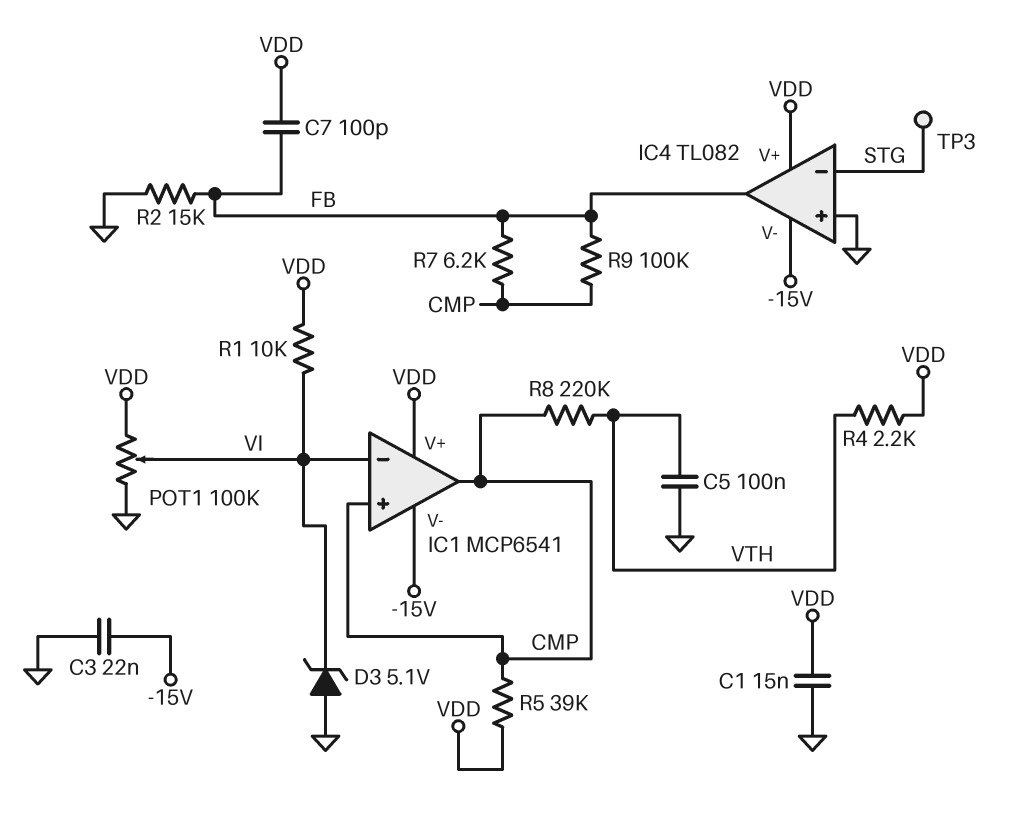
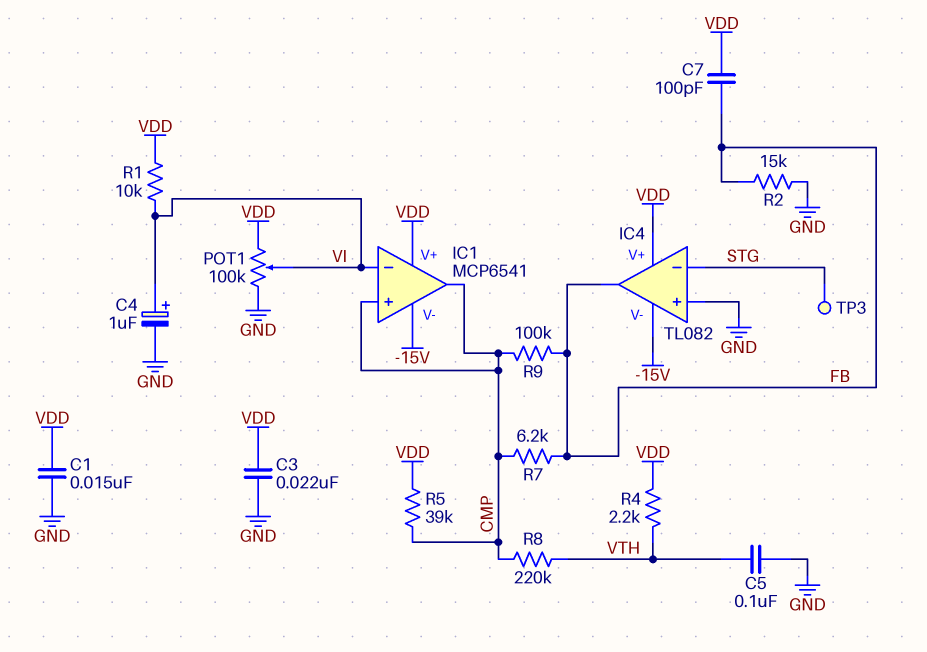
C3: 22nF (-15V, GND) -> 22nF (GND, VDD)
C4: none -> 1uF (plus VI, minus GND)
D3: zener 5.1V (A GND, K VI) -> none

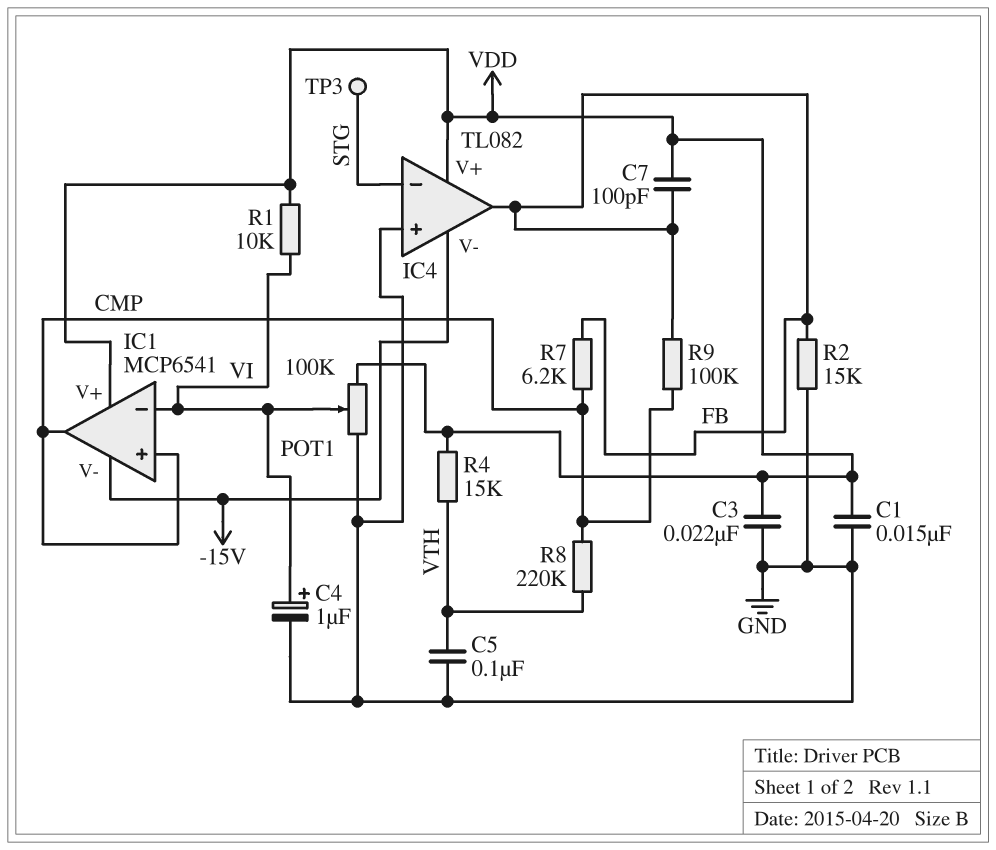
R4: 2.2k (VDD, VTH) -> 15k (VDD, VTH)
R5: 39k (CMP, VDD) -> none

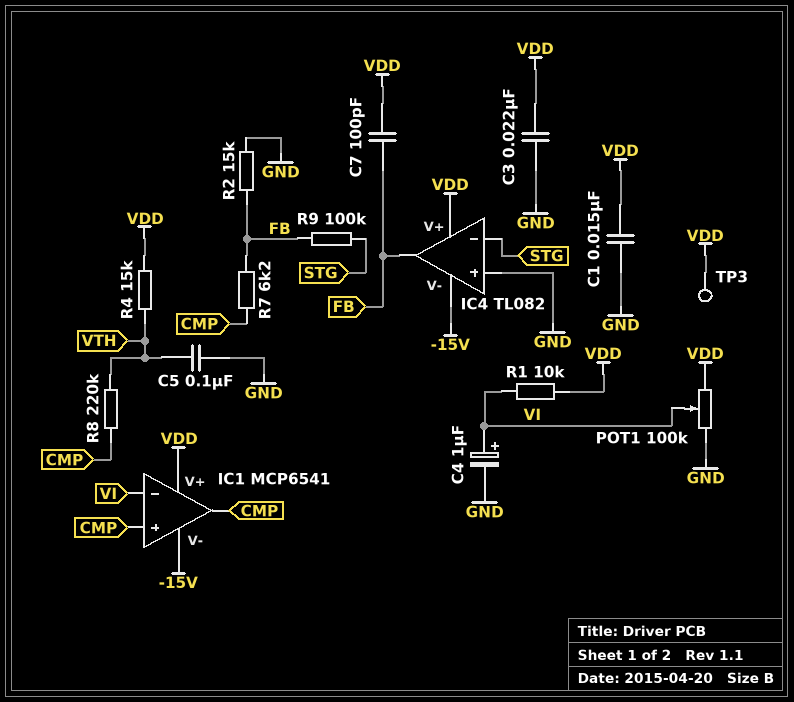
R9: 100k (CMP, FB) -> 100k (FB, STG)
TP3: test point (STG) -> test point (VDD)

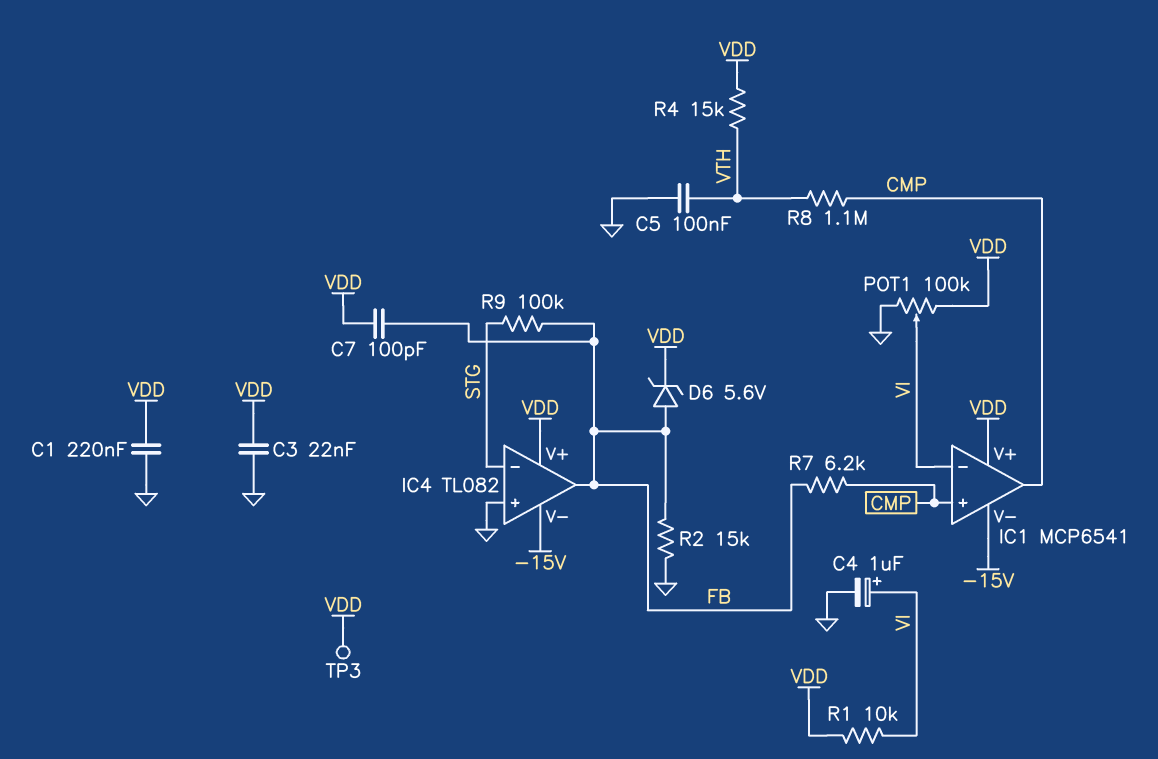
C1: 15nF (GND, VDD) -> 220nF (GND, VDD)
D6: none -> zener 5.6V (A FB, K VDD)
R8: 220k (CMP, VTH) -> 1.1M (CMP, VTH)

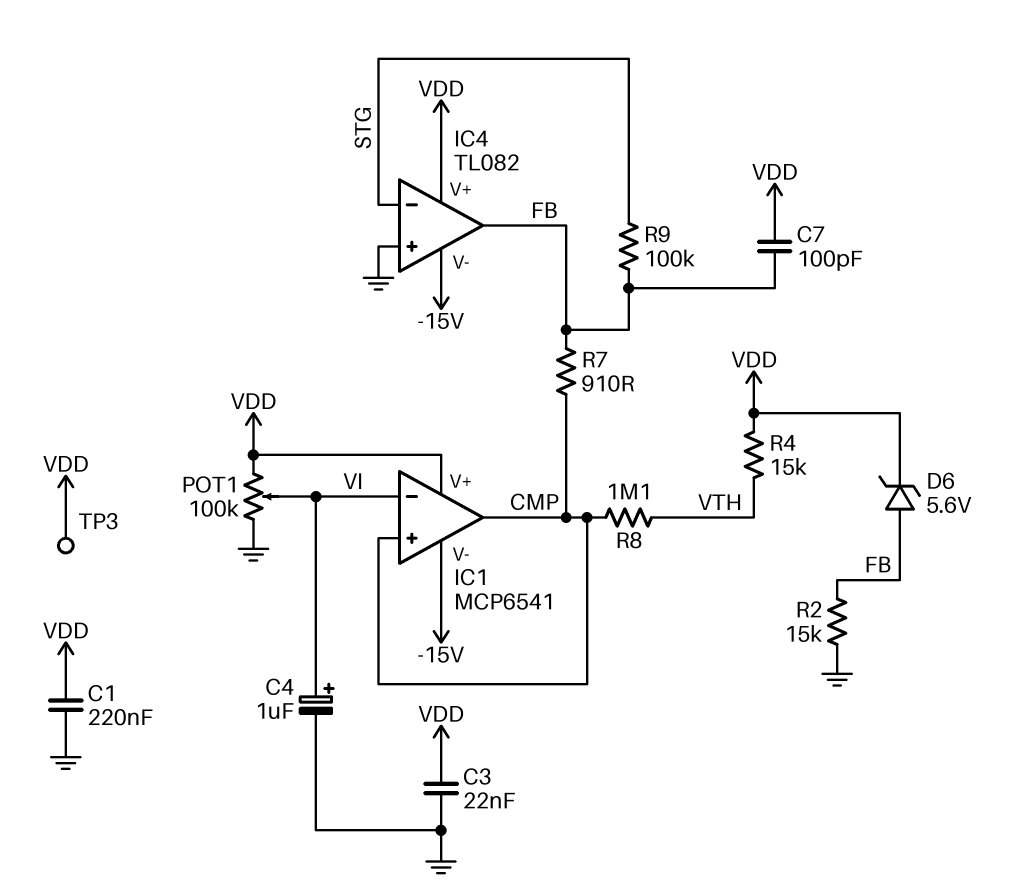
C5: 100nF (GND, VTH) -> none
R1: 10k (VDD, VI) -> none
R7: 6.2k (CMP, FB) -> 910 (CMP, FB)

